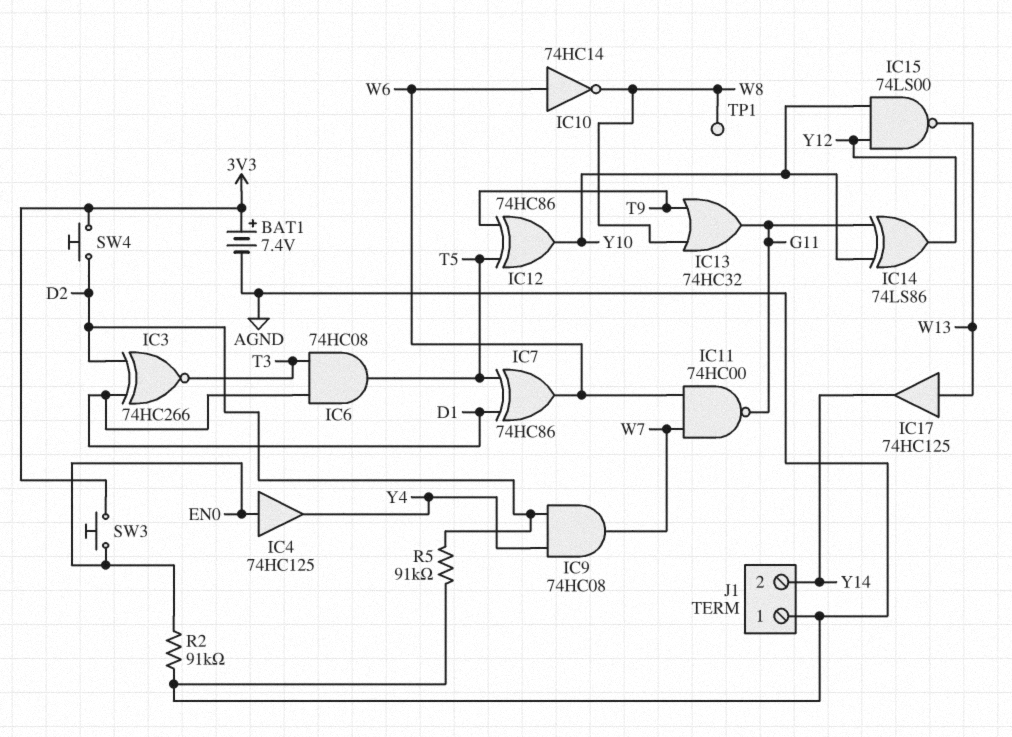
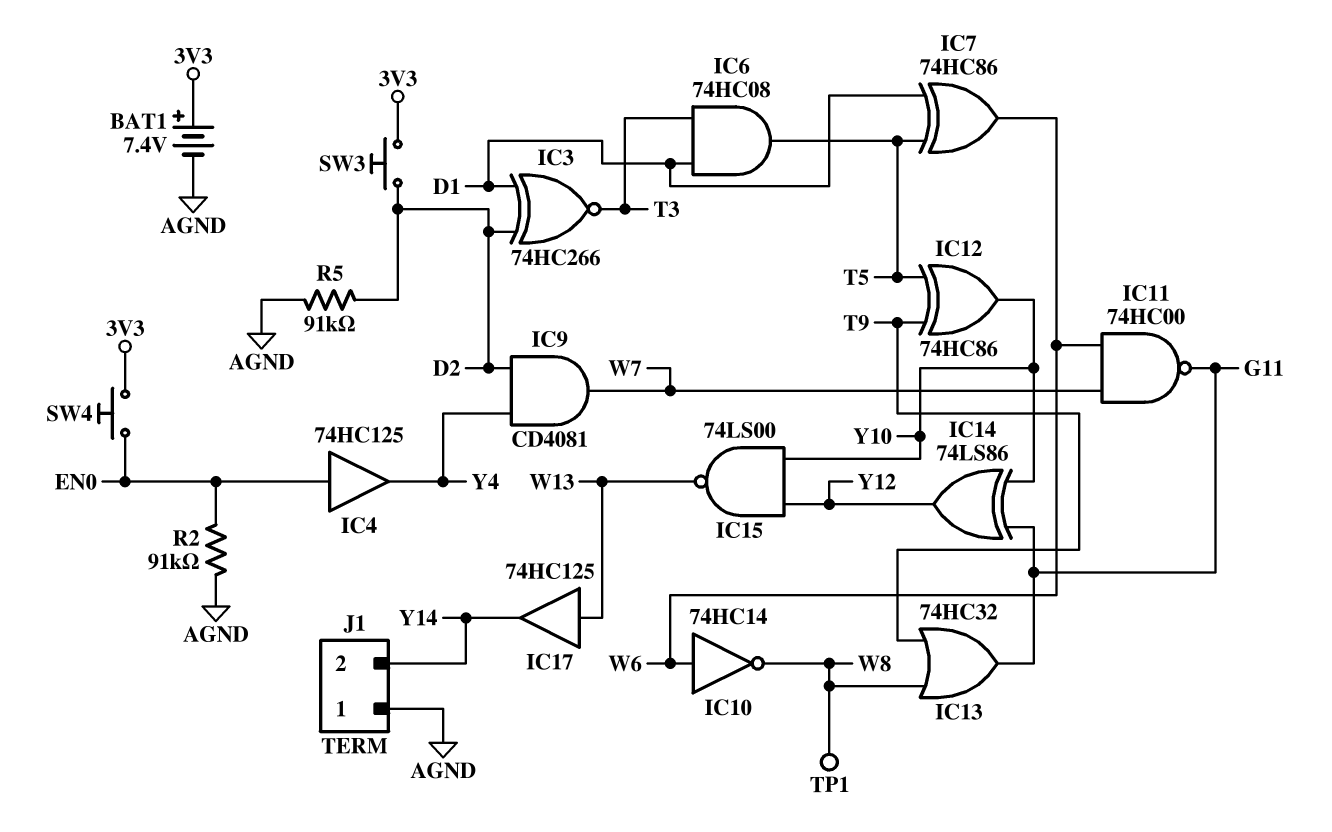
IC9: AND 74HC08 (in D2, in Y4, out W7) -> AND CD4081 (in D2, in Y4, out W7)
SW3: button (3V3, EN0) -> button (3V3, D2)
SW4: button (3V3, D2) -> button (3V3, EN0)

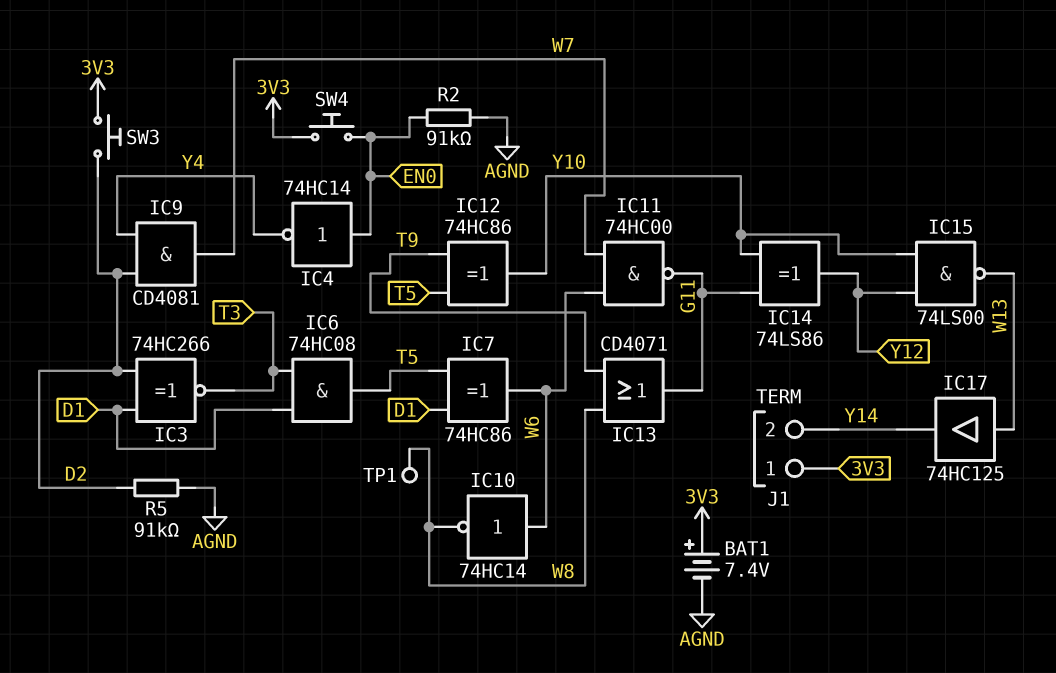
IC4: buffer 74HC125 (in EN0, out Y4) -> NOT 74HC14 (in EN0, out Y4)
IC13: OR 74HC32 (in T9, in W8, out G11) -> OR CD4071 (in T9, in W8, out G11)
J1 pin 1: AGND -> 3V3

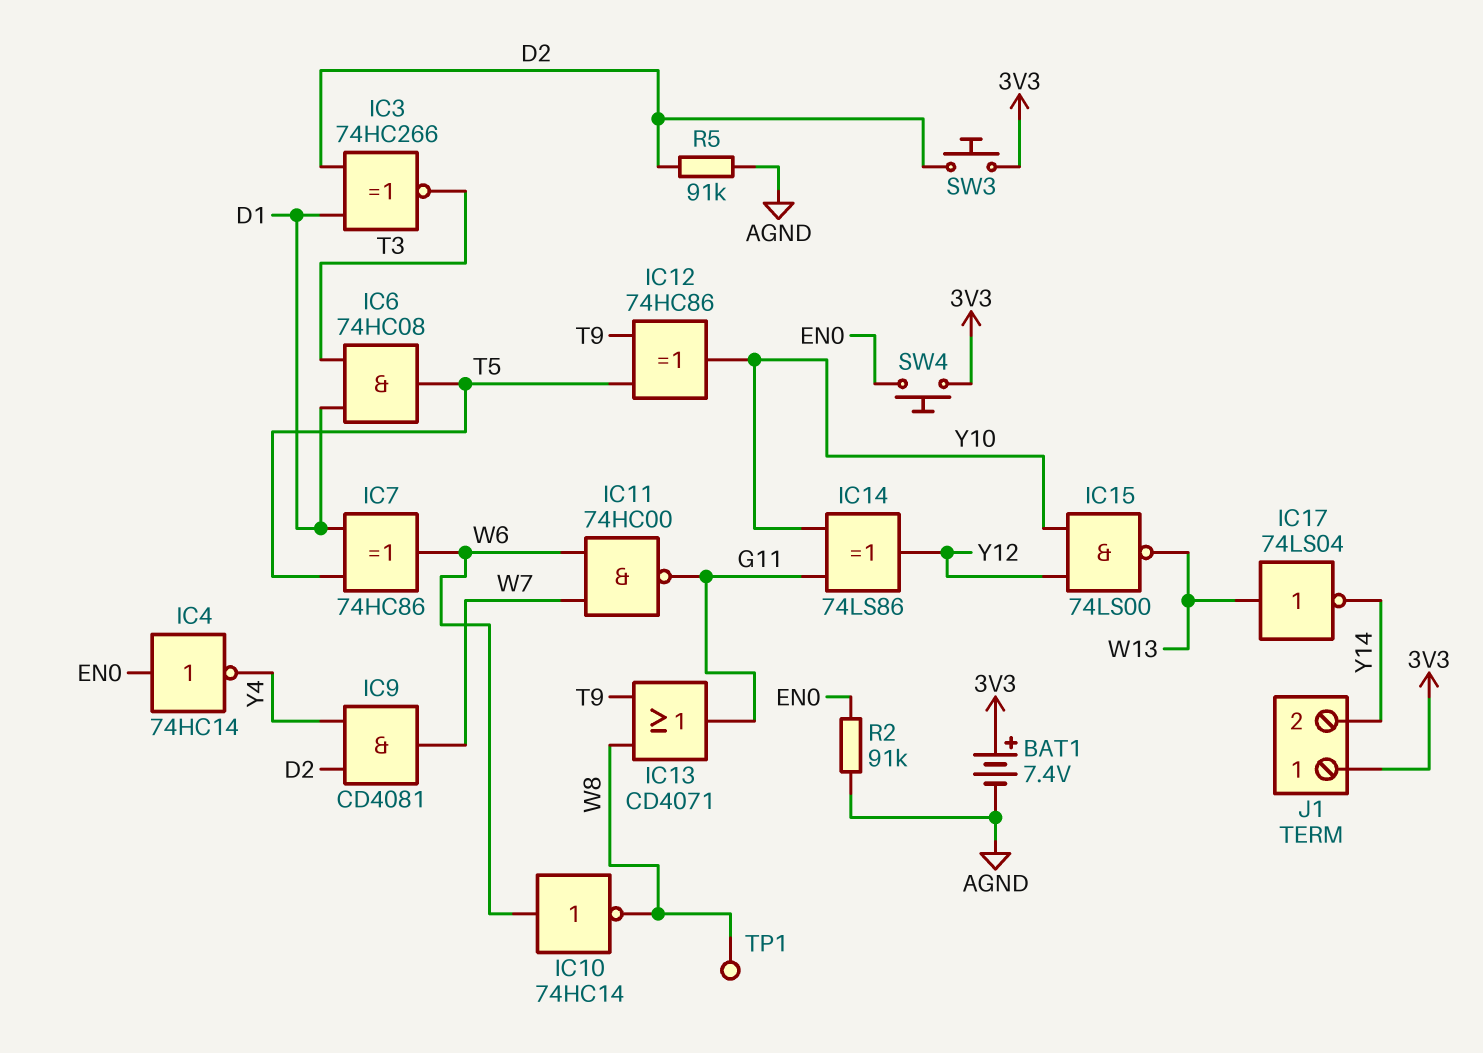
IC17: buffer 74HC125 (in W13, out Y14) -> NOT 74LS04 (in W13, out Y14)

